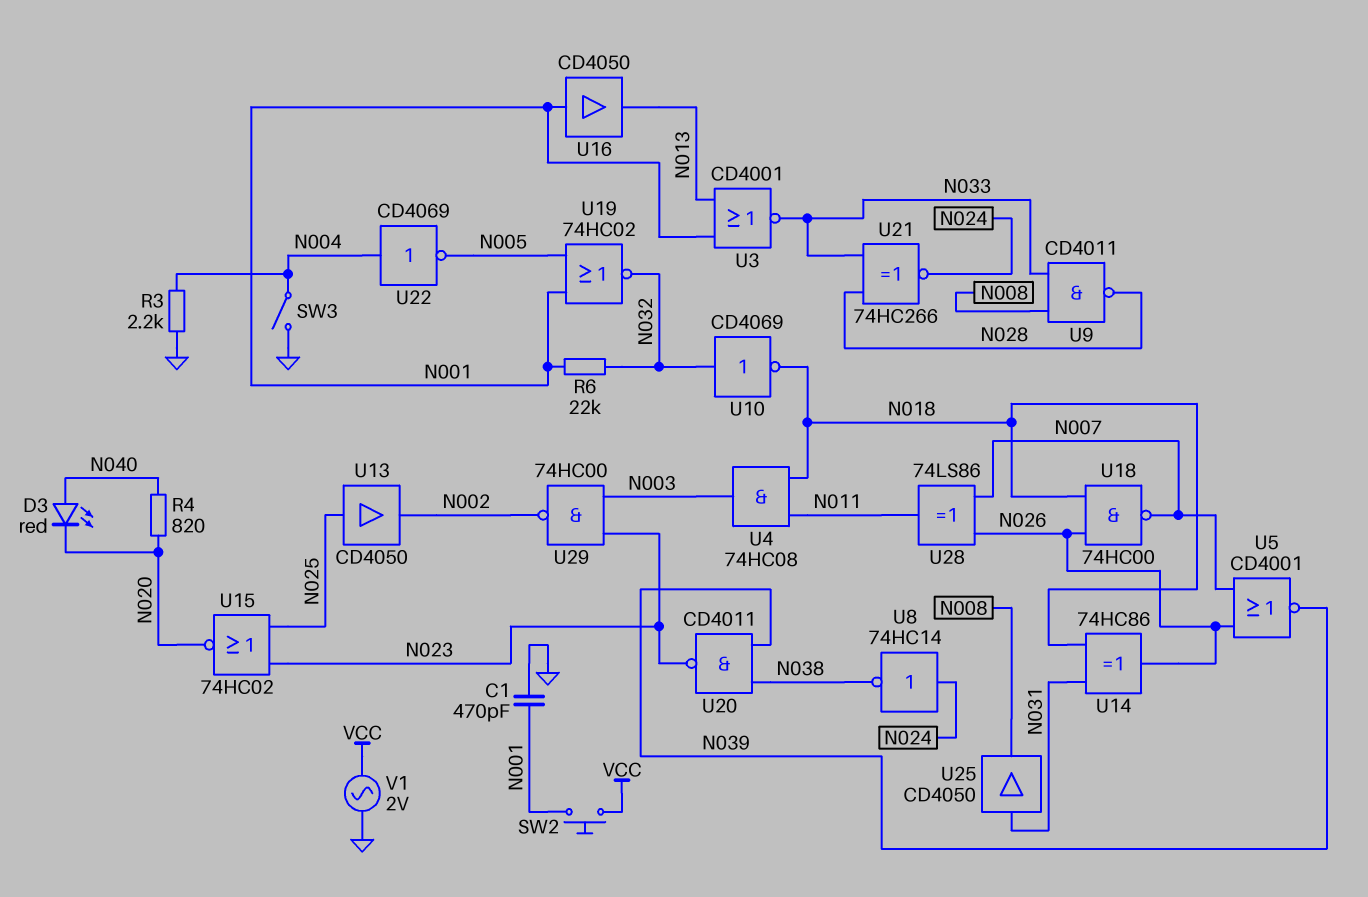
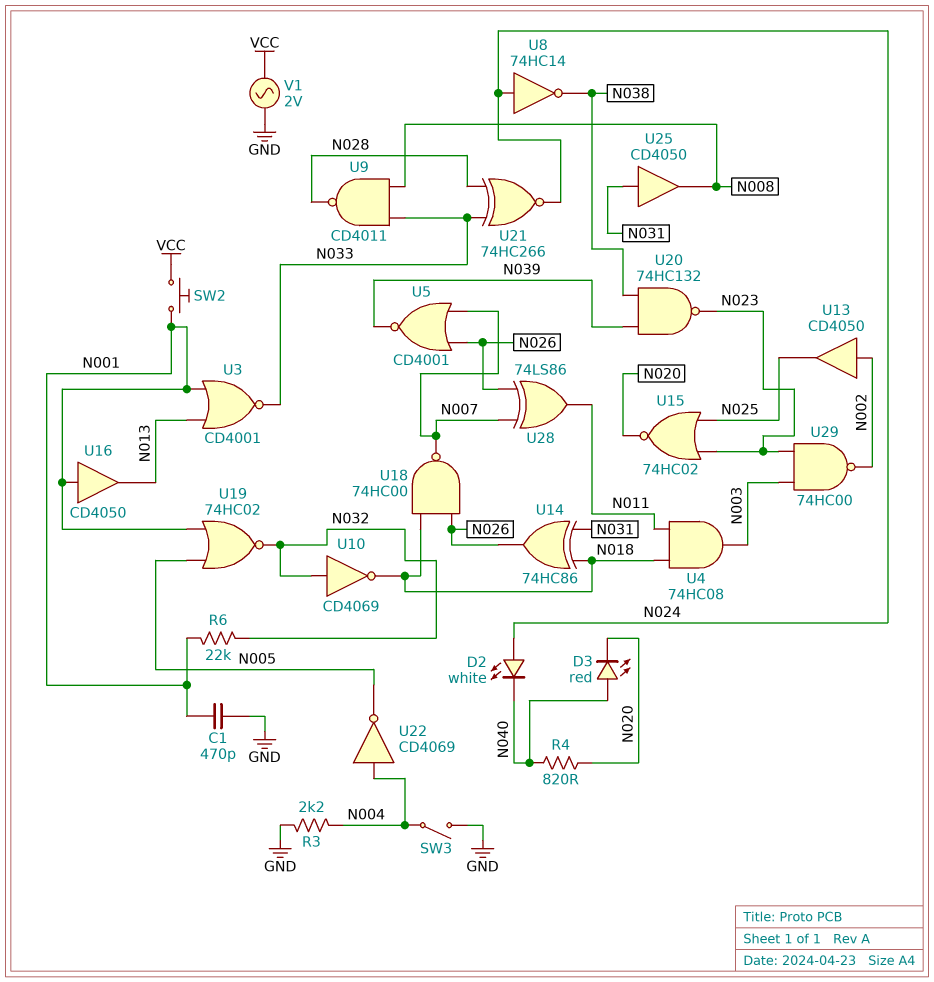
D2: none -> LED white (A N024, K N040)
U13: buffer CD4050 (in N025, out N002) -> buffer CD4050 (in N002, out N025)
U20: NAND CD4011 (in N038, in N039, out N023) -> NAND 74HC132 (in N038, in N039, out N023)

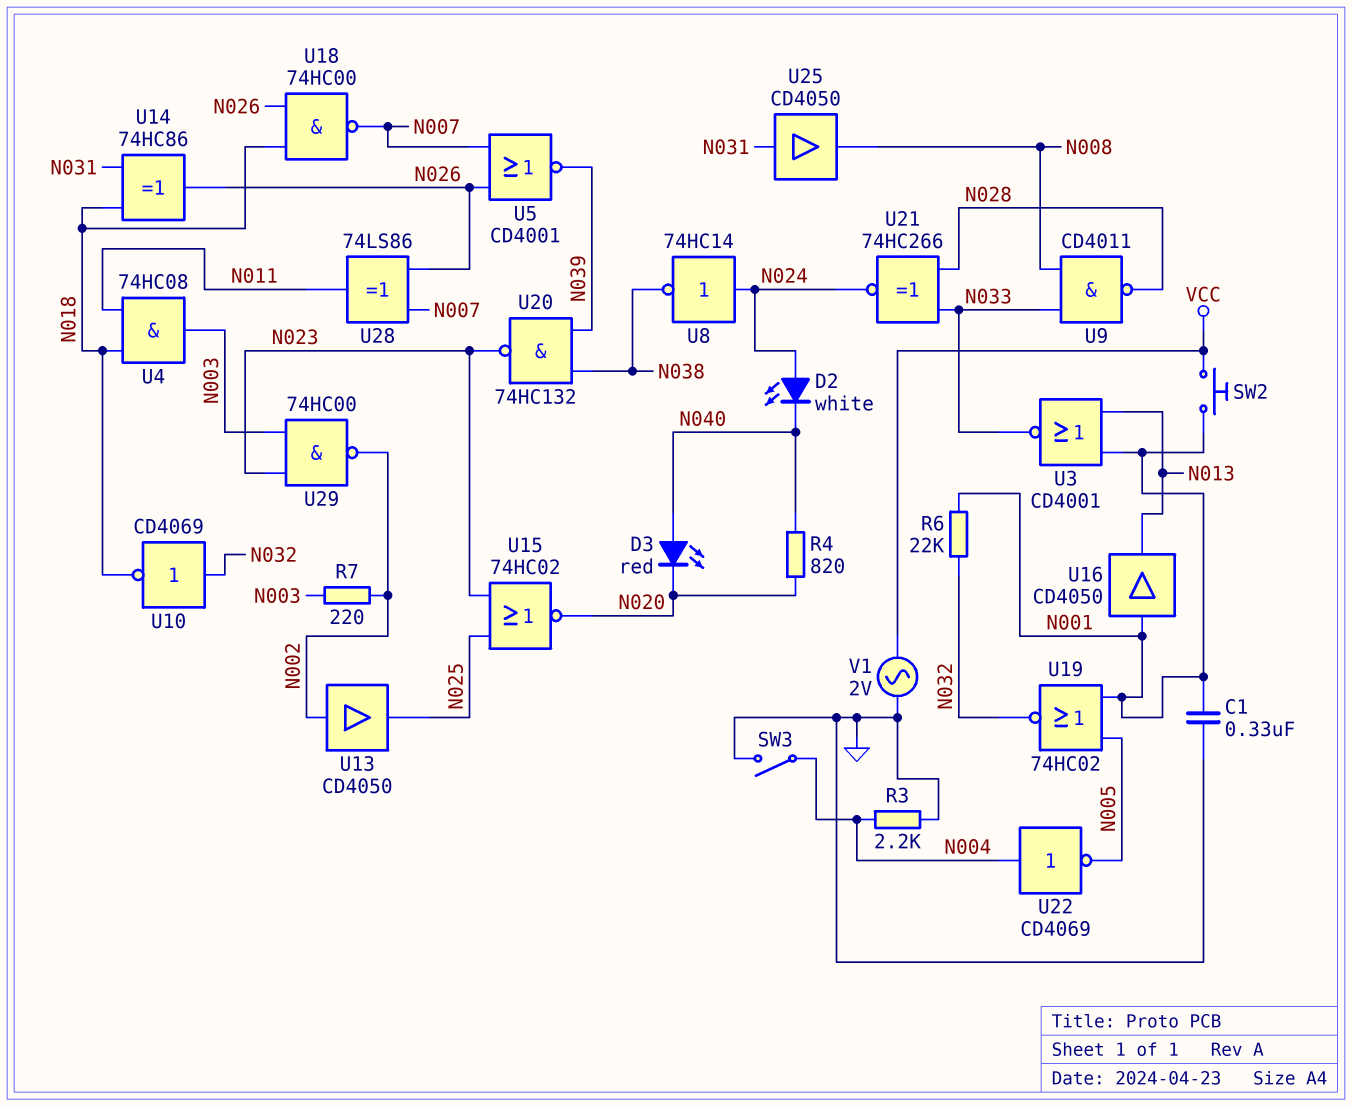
C1: 470pF (GND, N001) -> 330nF (GND, N001)
R7: none -> 220 (N002, N003)

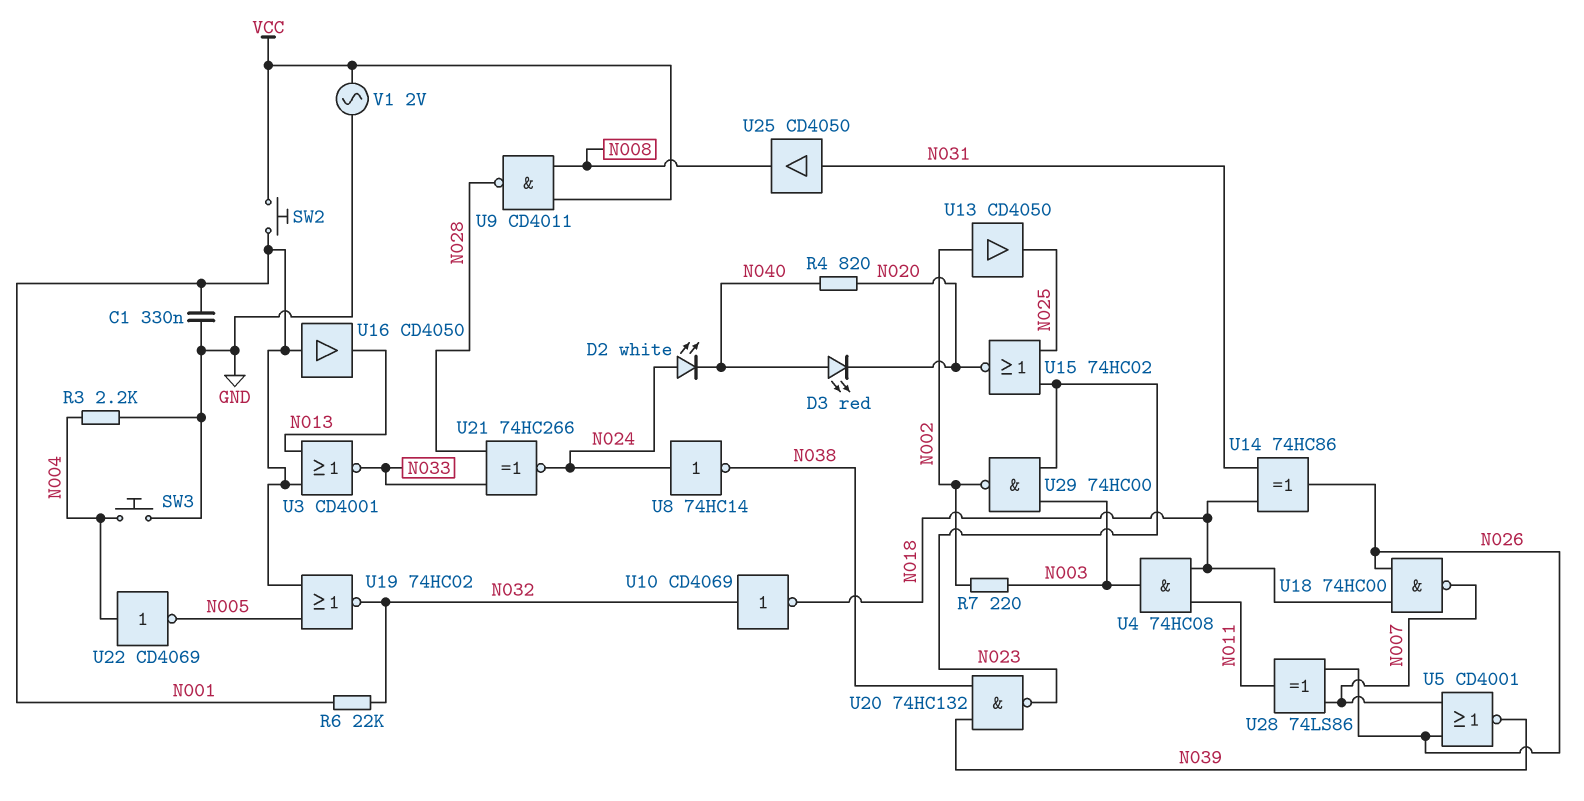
SW3: switch (GND, N004) -> button (GND, N004)
U9: NAND CD4011 (in N008, in N033, out N028) -> NAND CD4011 (in N008, in VCC, out N028)

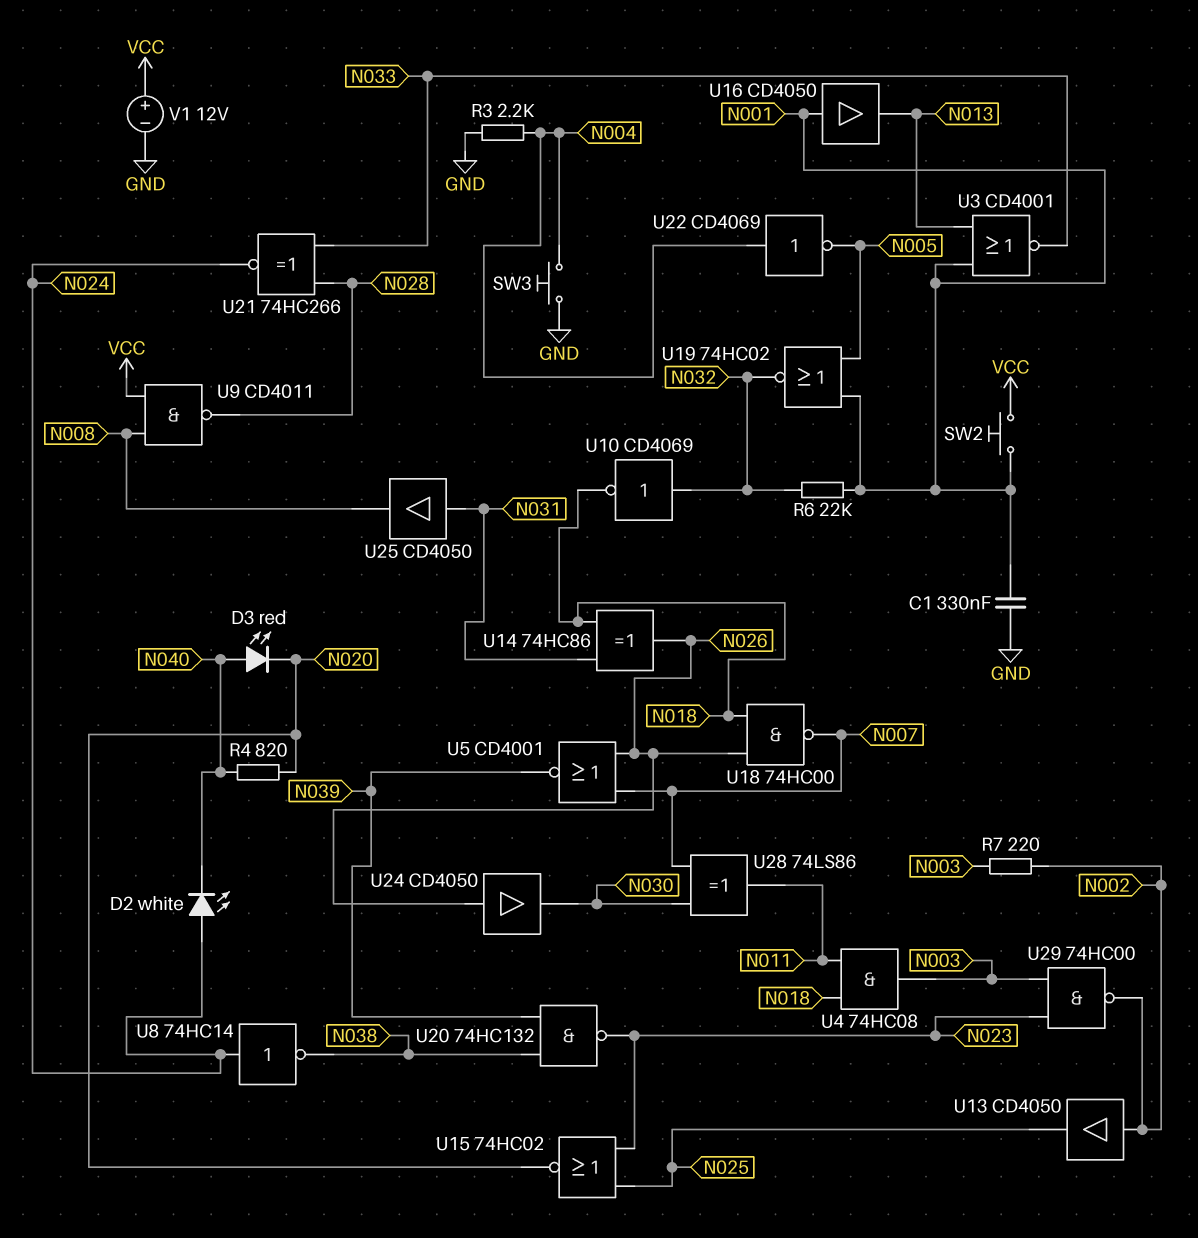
U24: none -> buffer CD4050 (in N026, out N030)
U28: XOR 74LS86 (in N007, in N026, out N011) -> XOR 74LS86 (in N007, in N030, out N011)
V1: AC 2V (GND, VCC) -> 12V (plus VCC, minus GND)

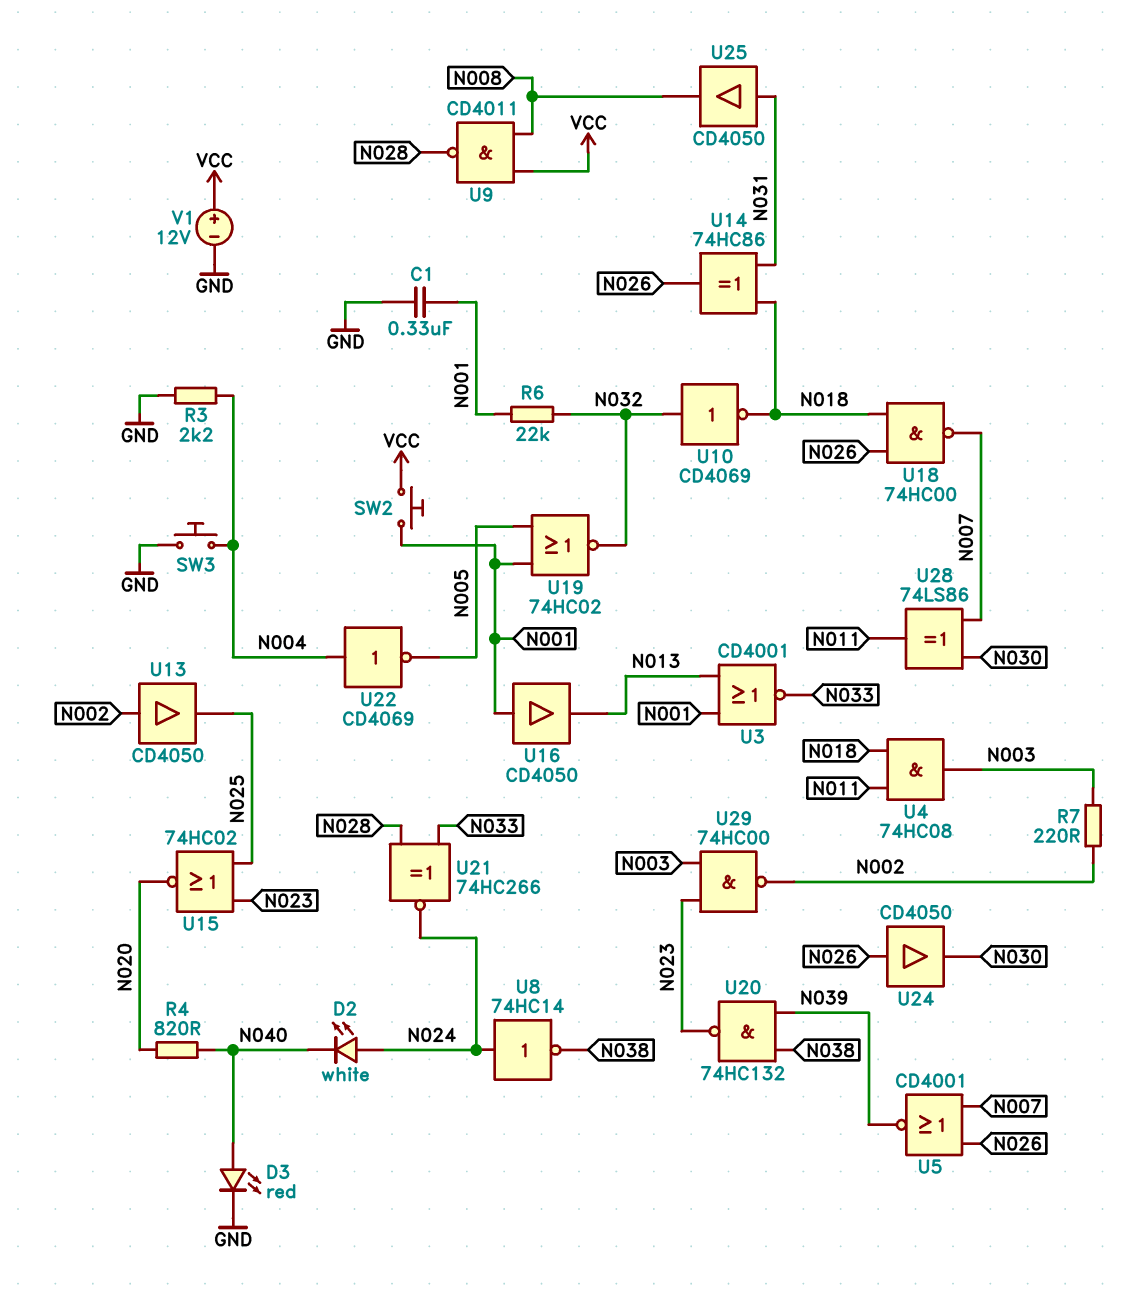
D3: LED red (A N040, K N020) -> LED red (A N040, K GND)

